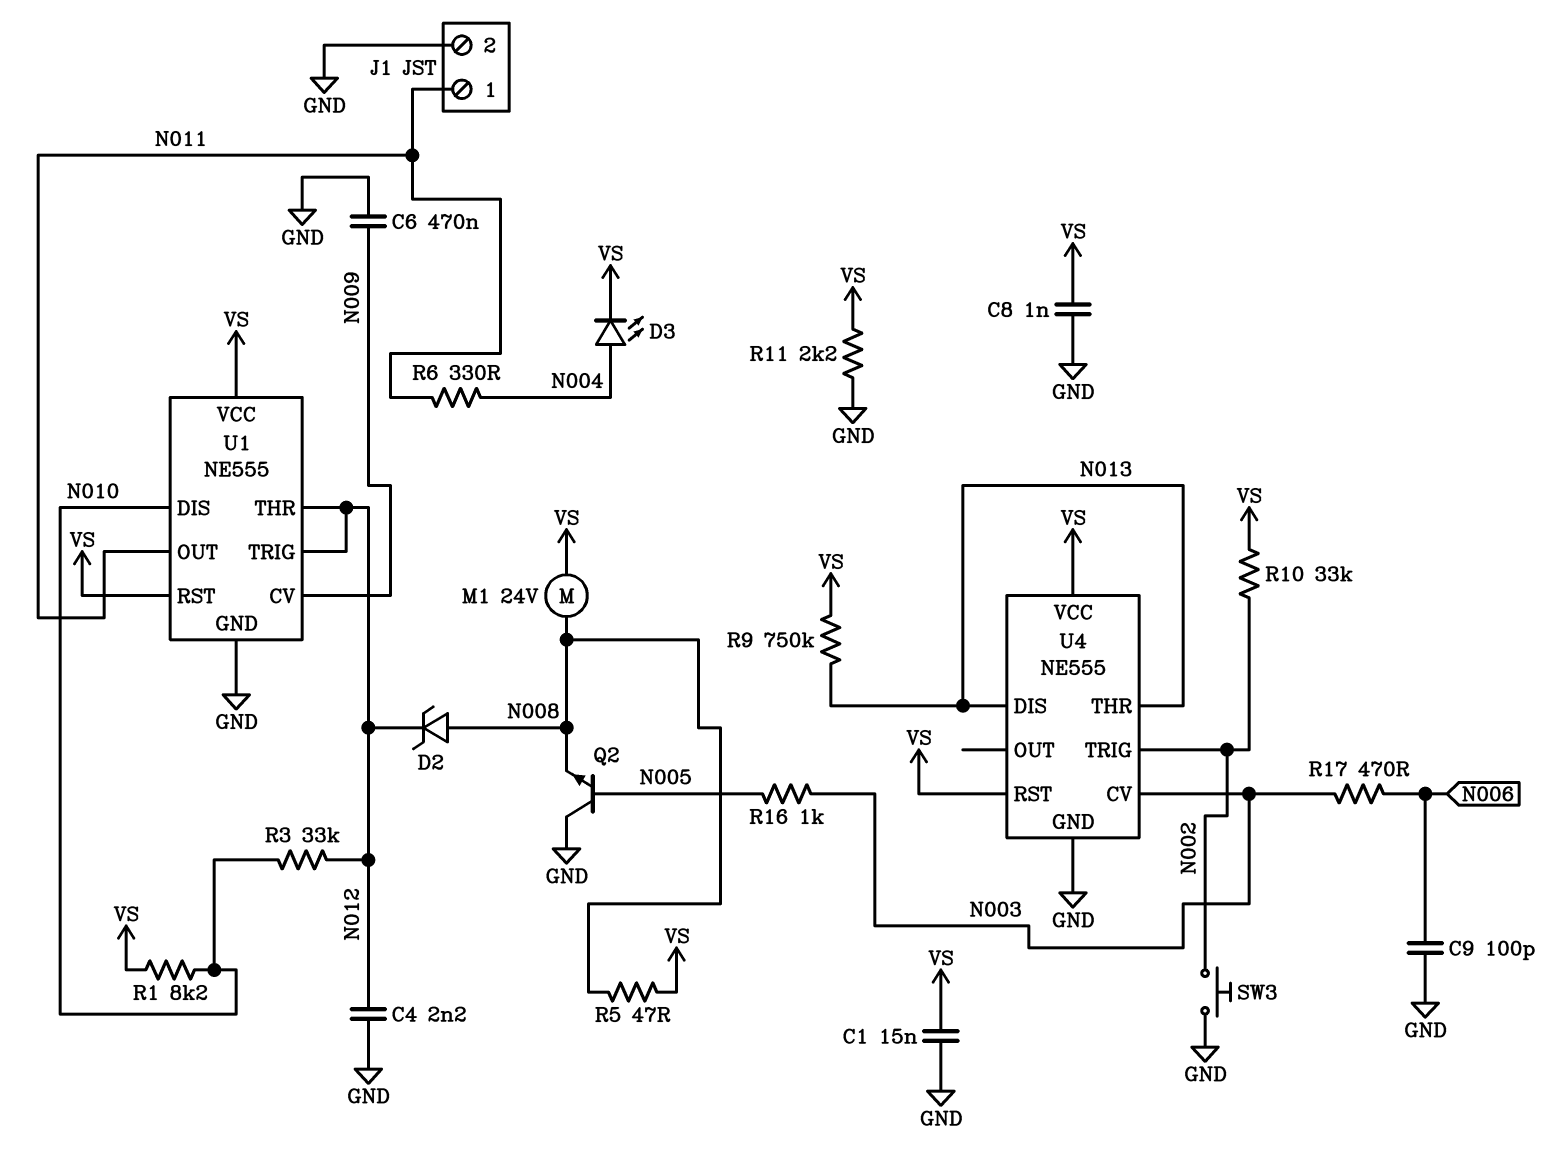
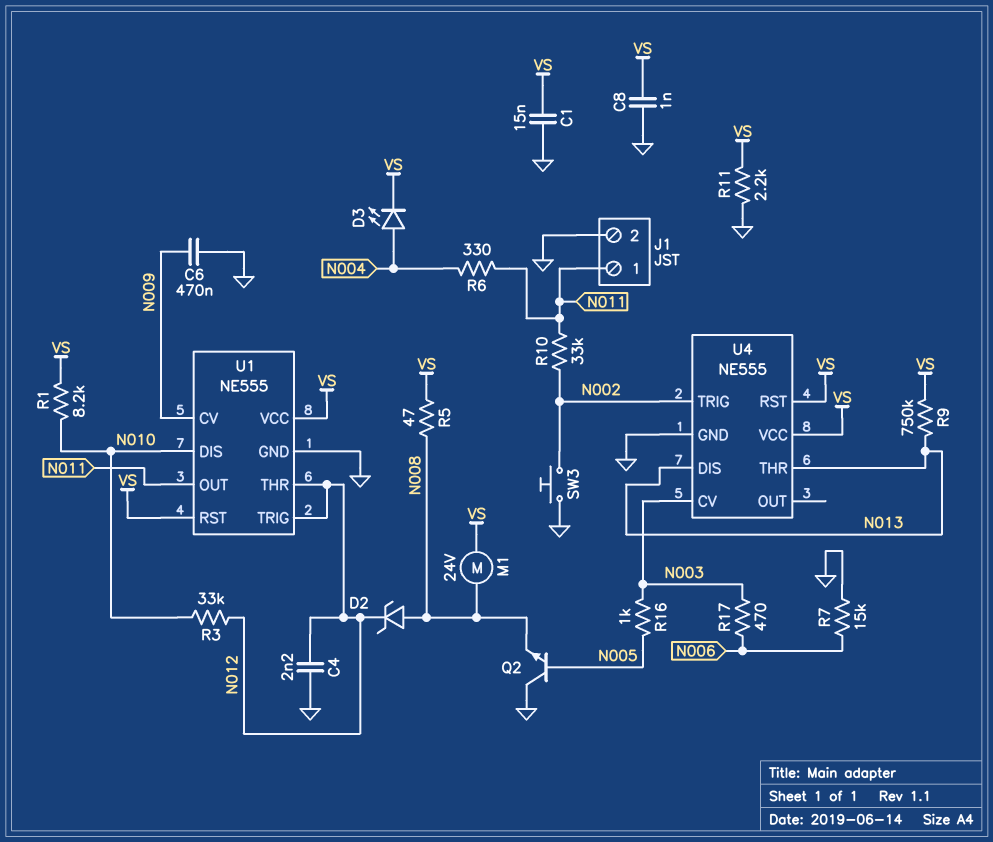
C9: 100pF (GND, N006) -> none
R7: none -> 15k (GND, N006)
R10: 33k (N002, VS) -> 33k (N002, N011)

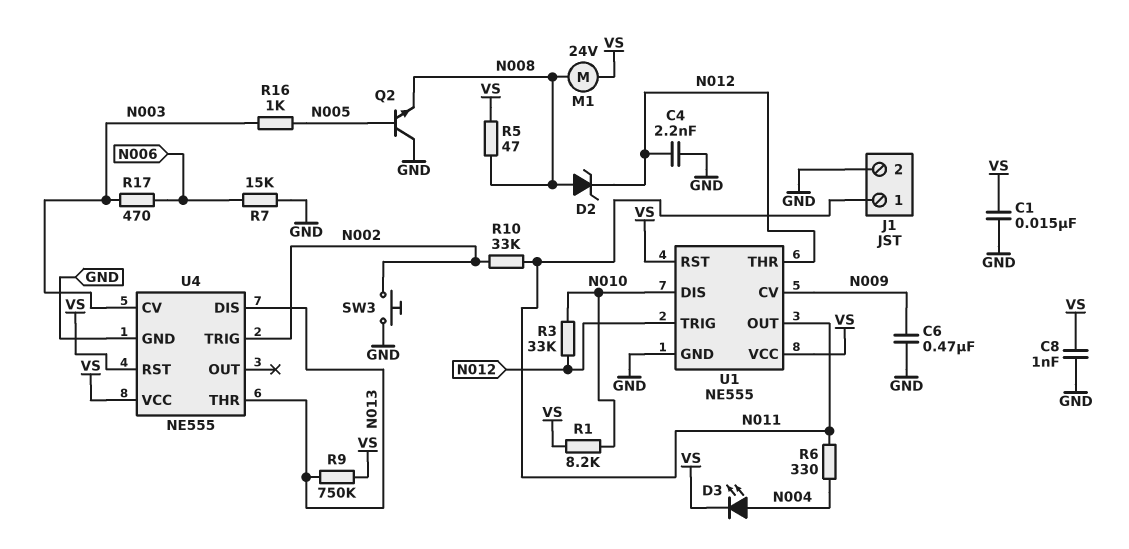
R11: 2.2k (GND, VS) -> none

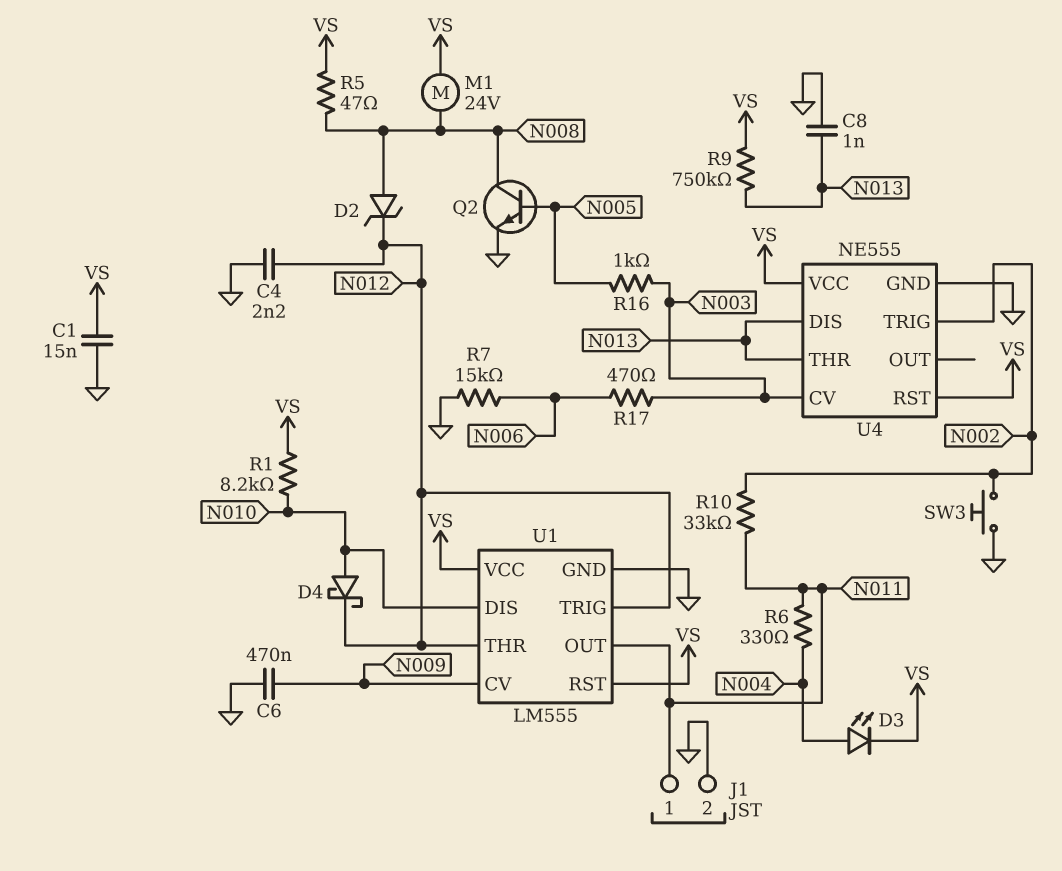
C8: 1nF (GND, VS) -> 1nF (GND, N013)
D4: none -> schottky (A N010, K N012)
Q2: NPN (B N005, C GND, E N008) -> NPN (B N005, C N008, E GND)
R3: 33k (N010, N012) -> none
U1: NE555 -> LM555

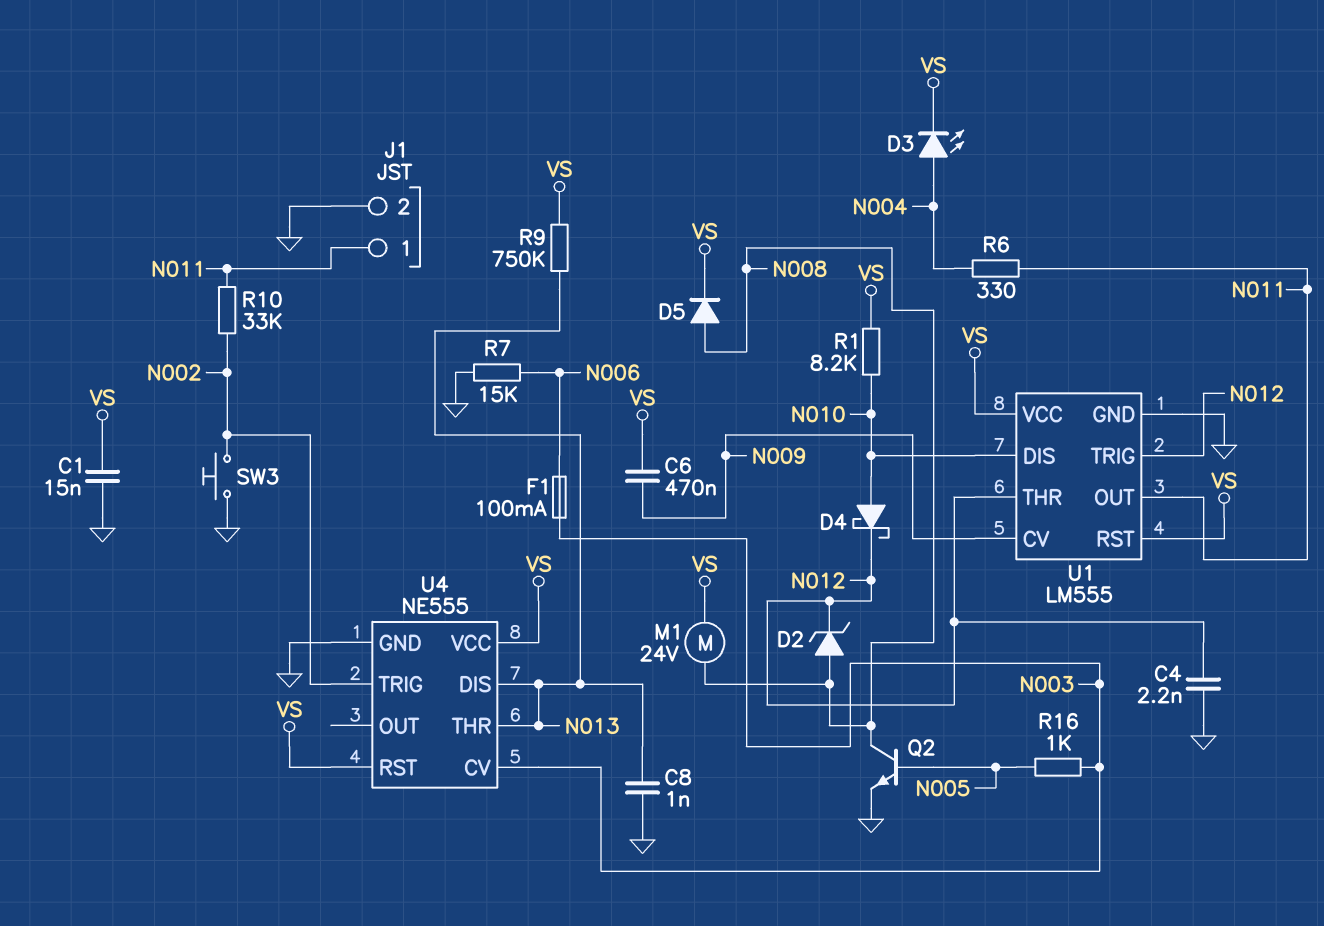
C6: 470nF (GND, N009) -> 470nF (N009, VS)
D5: none -> diode (A N008, K VS)
F1: none -> 100mA (N003, N006)
R5: 47 (N008, VS) -> none
R17: 470 (N003, N006) -> none

